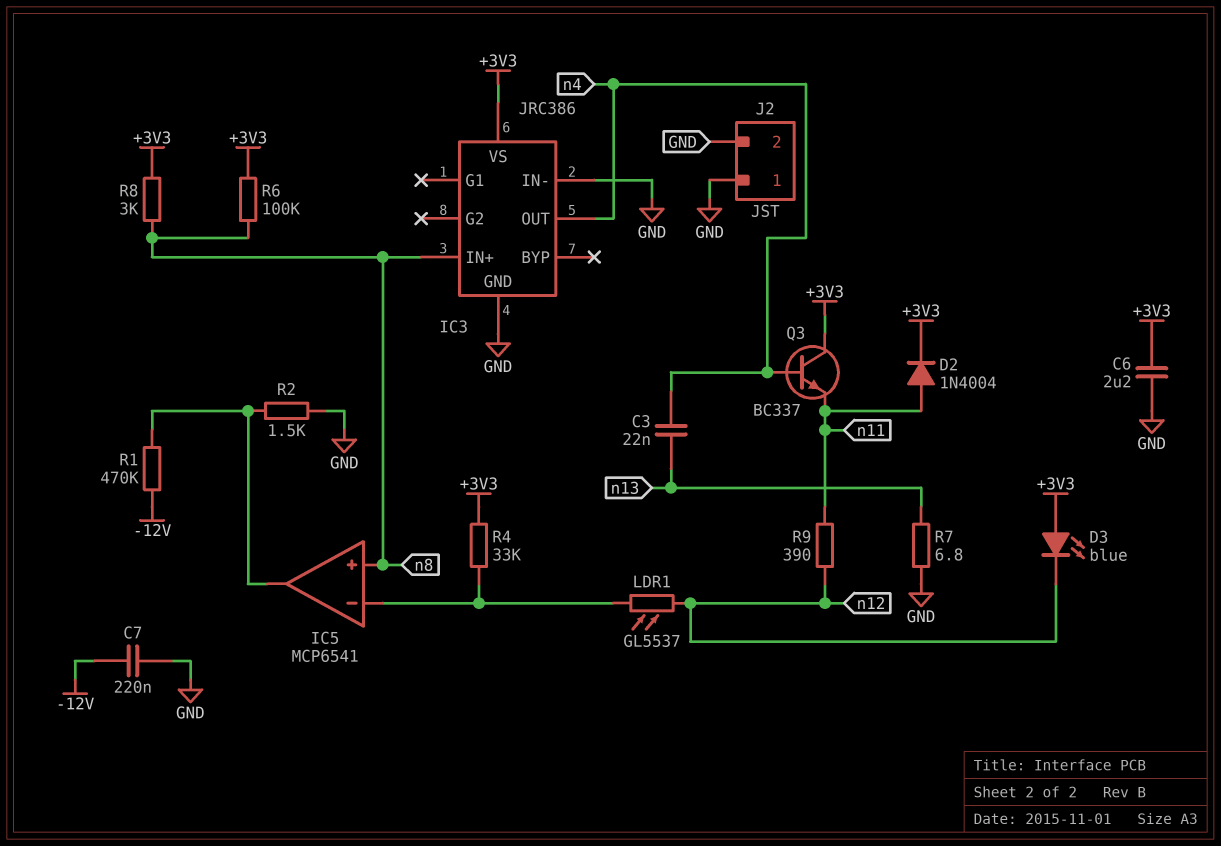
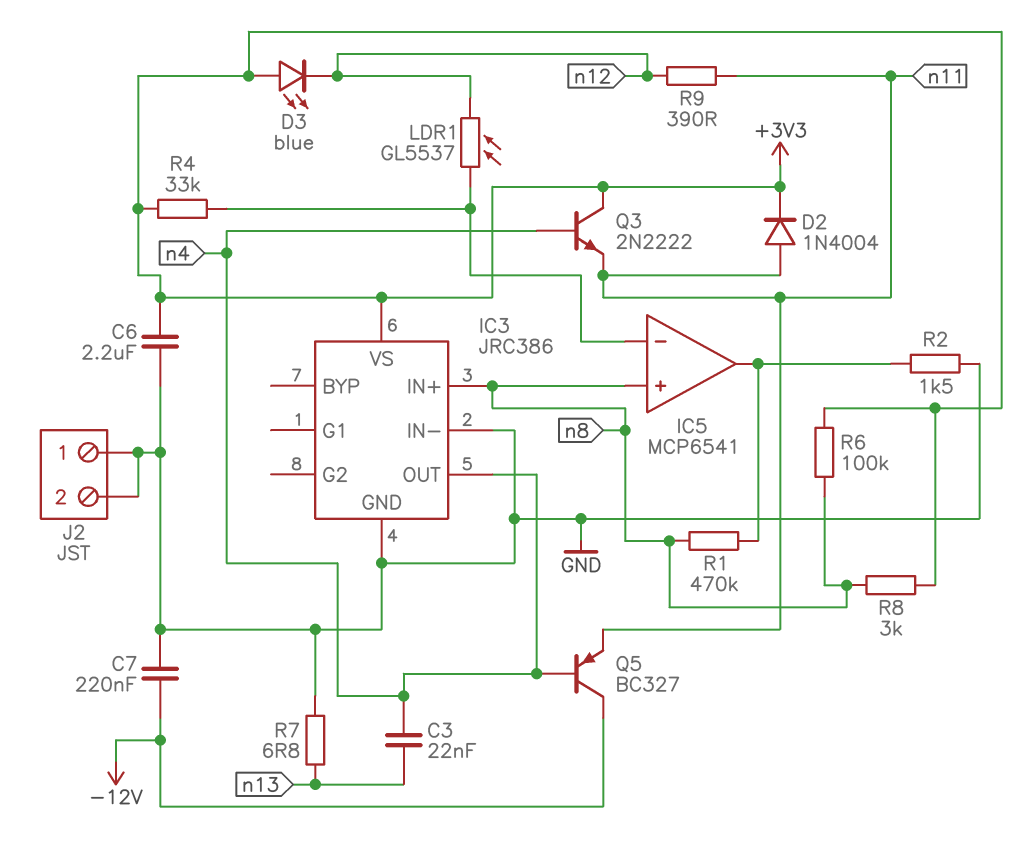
Q3: NPN BC337 (B n4, C +3V3, E n11) -> NPN 2N2222 (B n4, C +3V3, E n11)
Q5: none -> PNP BC327 (B n4, C -12V, E n11)
R1: 470k (-12V, IC5/out) -> 470k (IC5/out, n8)

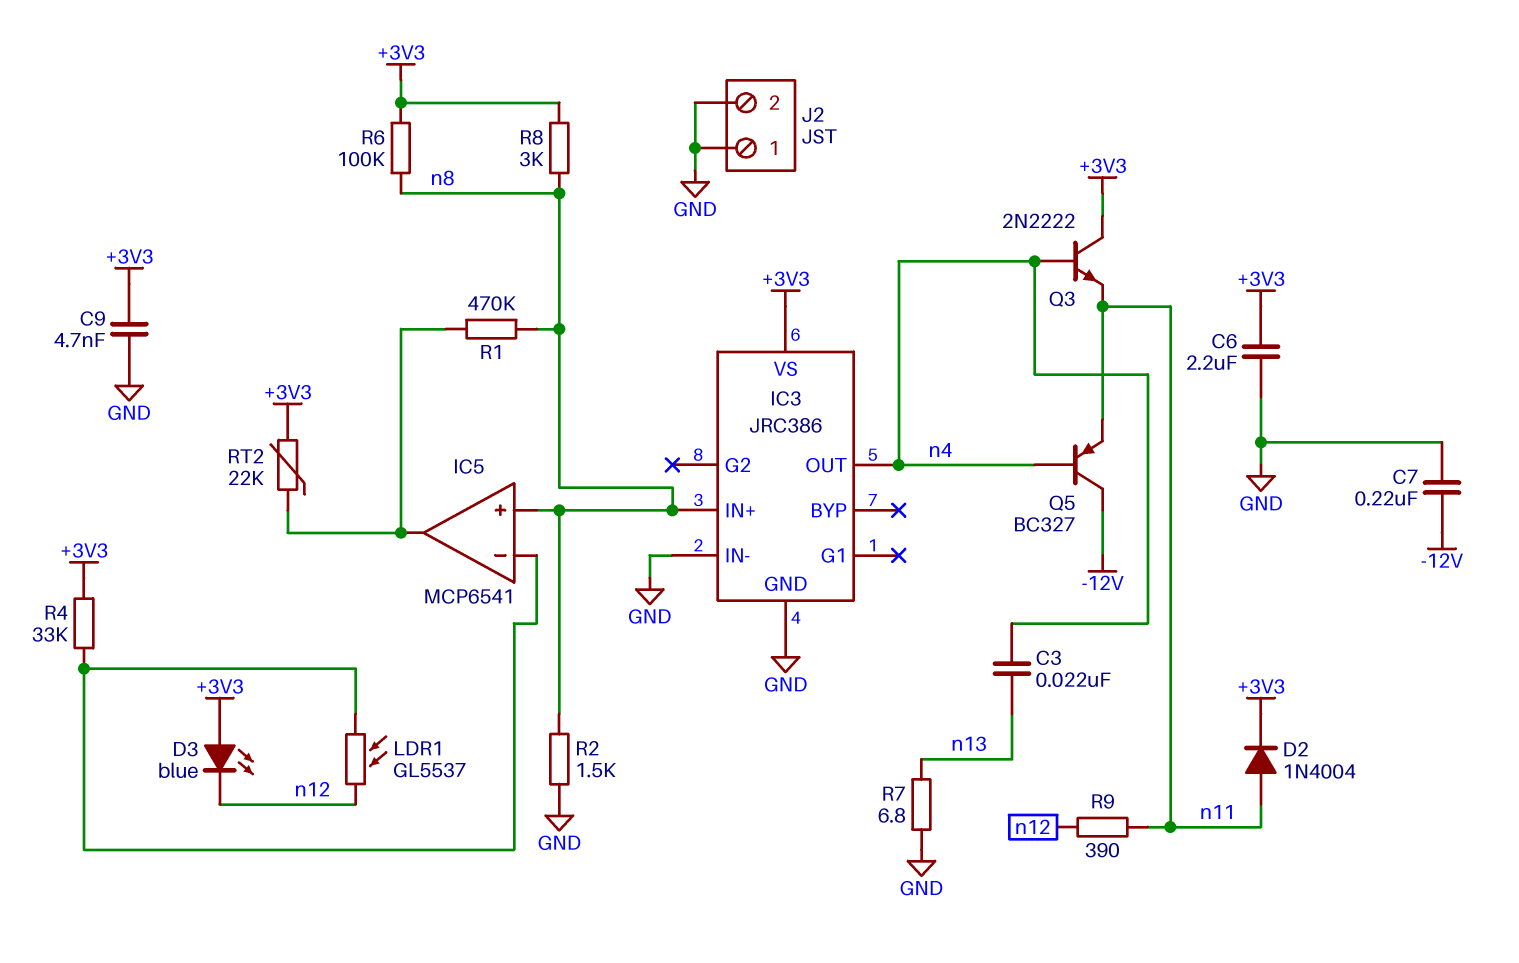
C9: none -> 4.7nF (+3V3, GND)
R2: 1.5k (GND, IC5/out) -> 1.5k (GND, n8)
RT2: none -> 22k (+3V3, IC5/out)

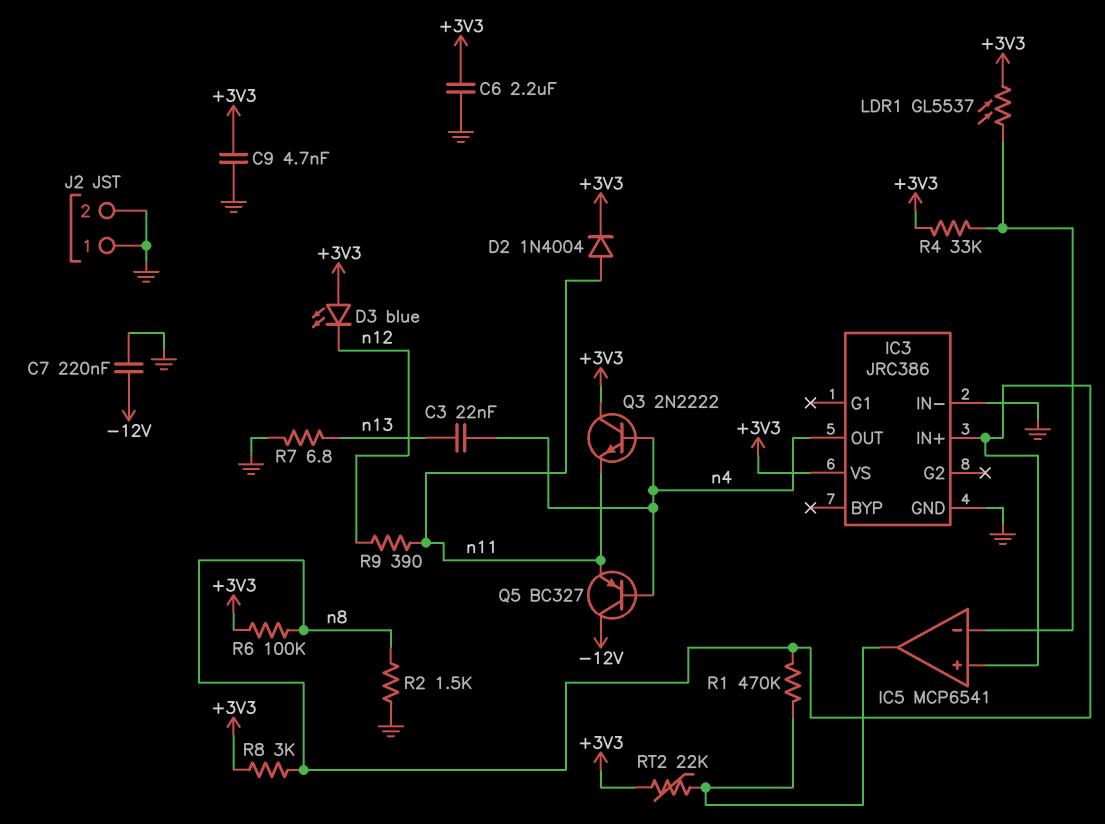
LDR1: GL5537 (IC5/in-, n12) -> GL5537 (+3V3, IC5/in-)

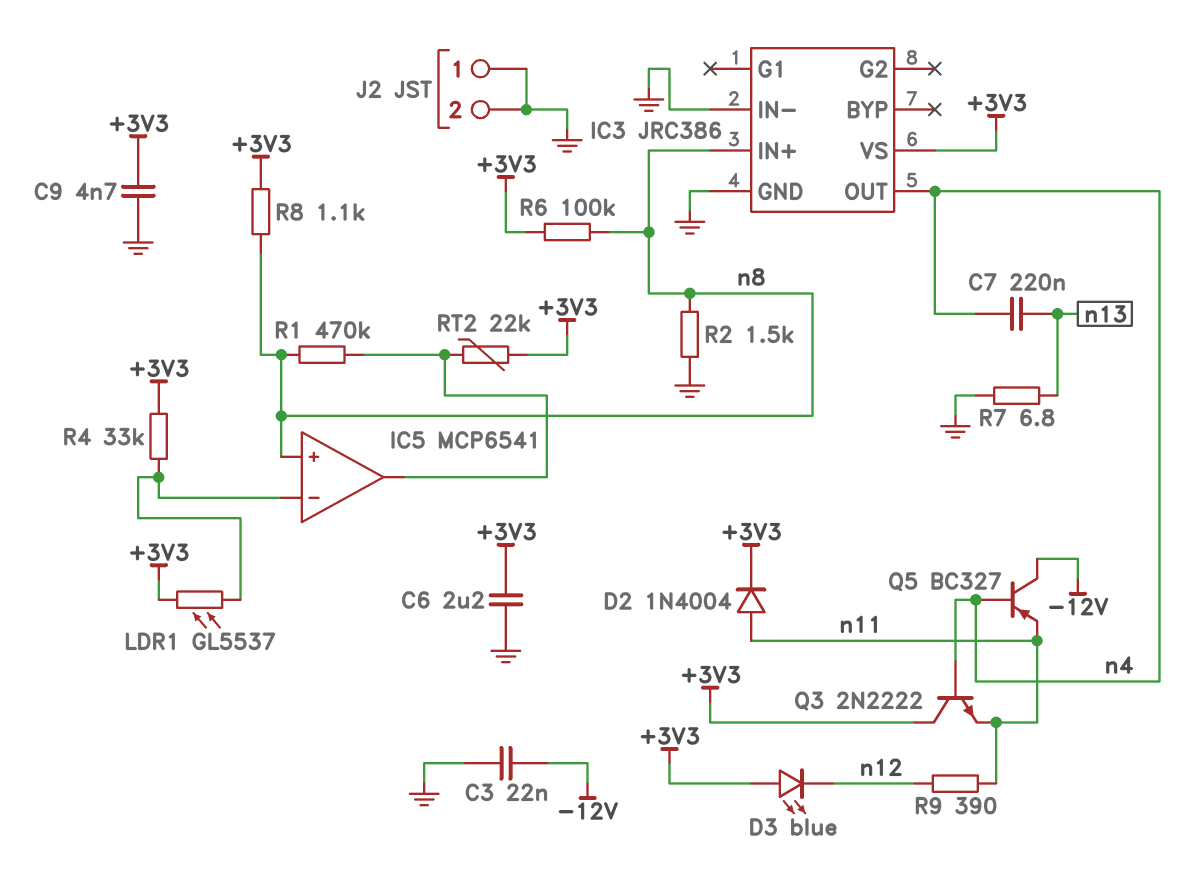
C3: 22nF (n4, n13) -> 22nF (-12V, GND)
C7: 220nF (-12V, GND) -> 220nF (n4, n13)
R8: 3k (+3V3, n8) -> 1.1k (+3V3, n8)

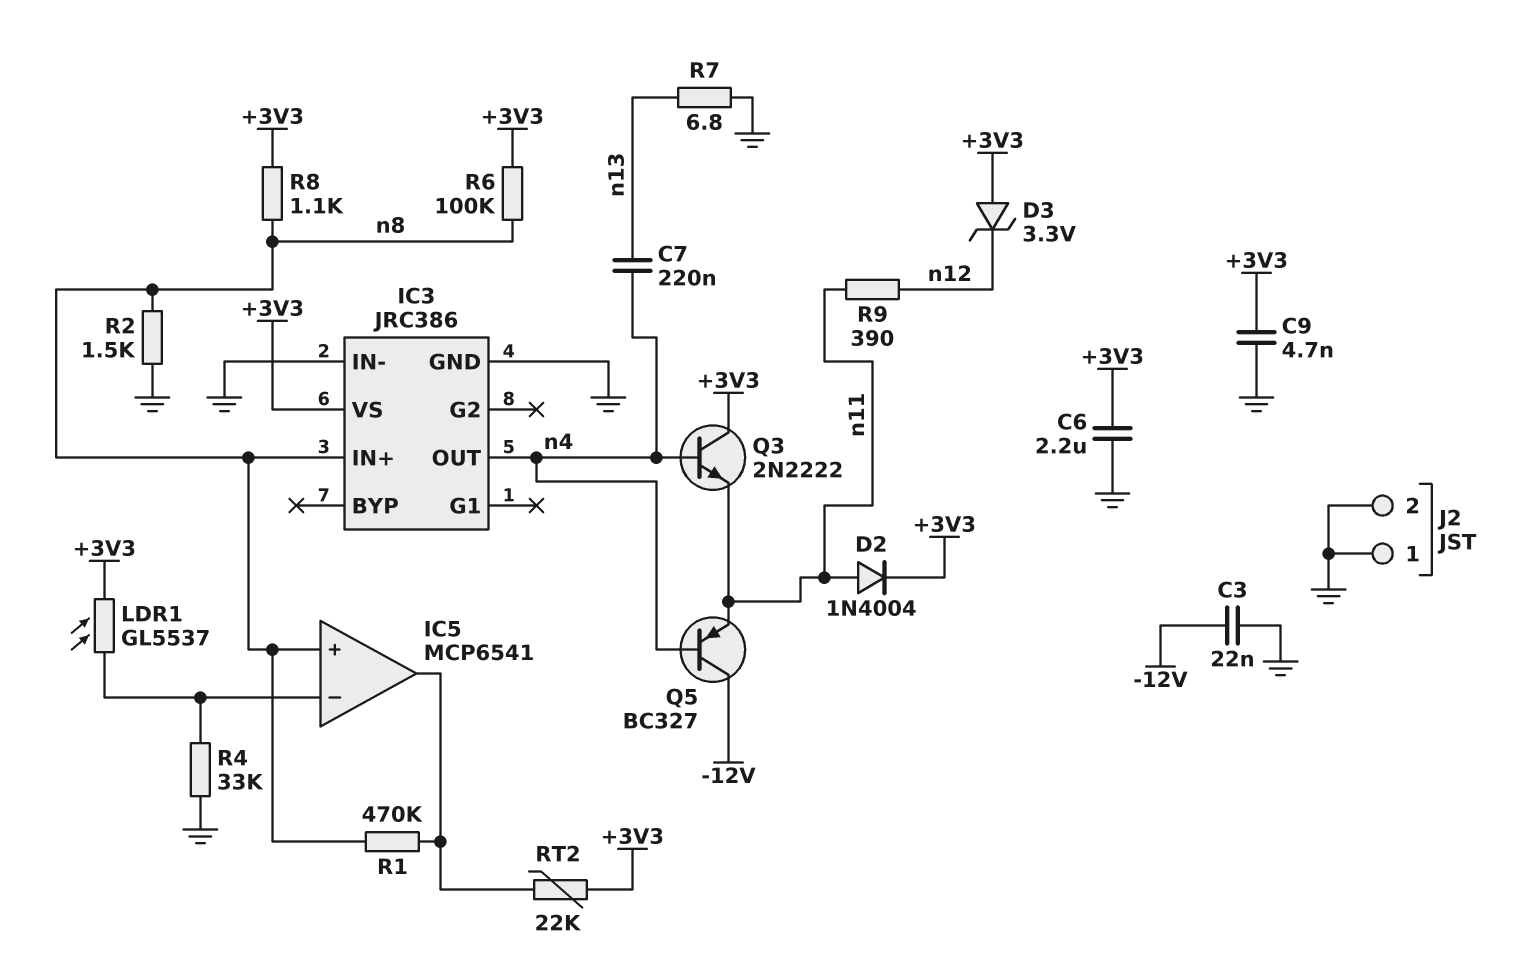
D3: LED blue (A +3V3, K n12) -> zener 3.3V (A +3V3, K n12)
R4: 33k (+3V3, IC5/in-) -> 33k (GND, IC5/in-)

